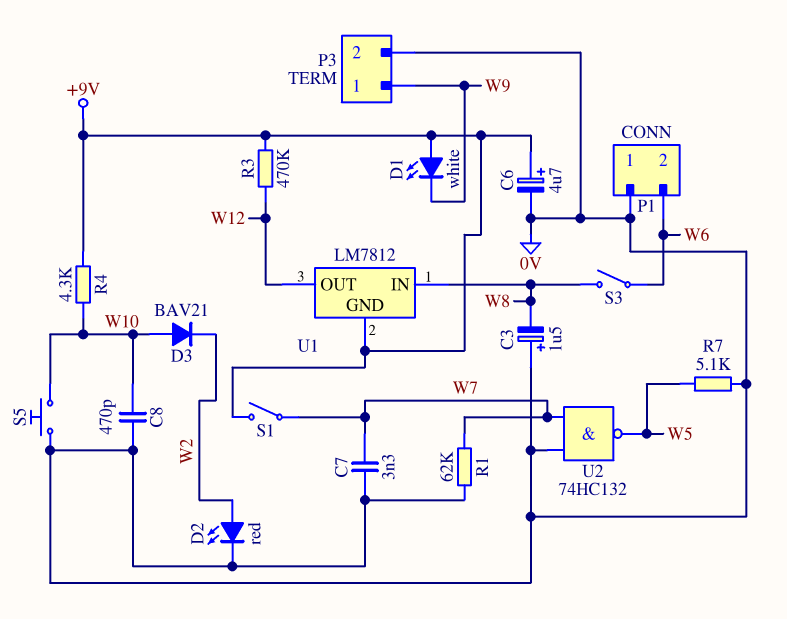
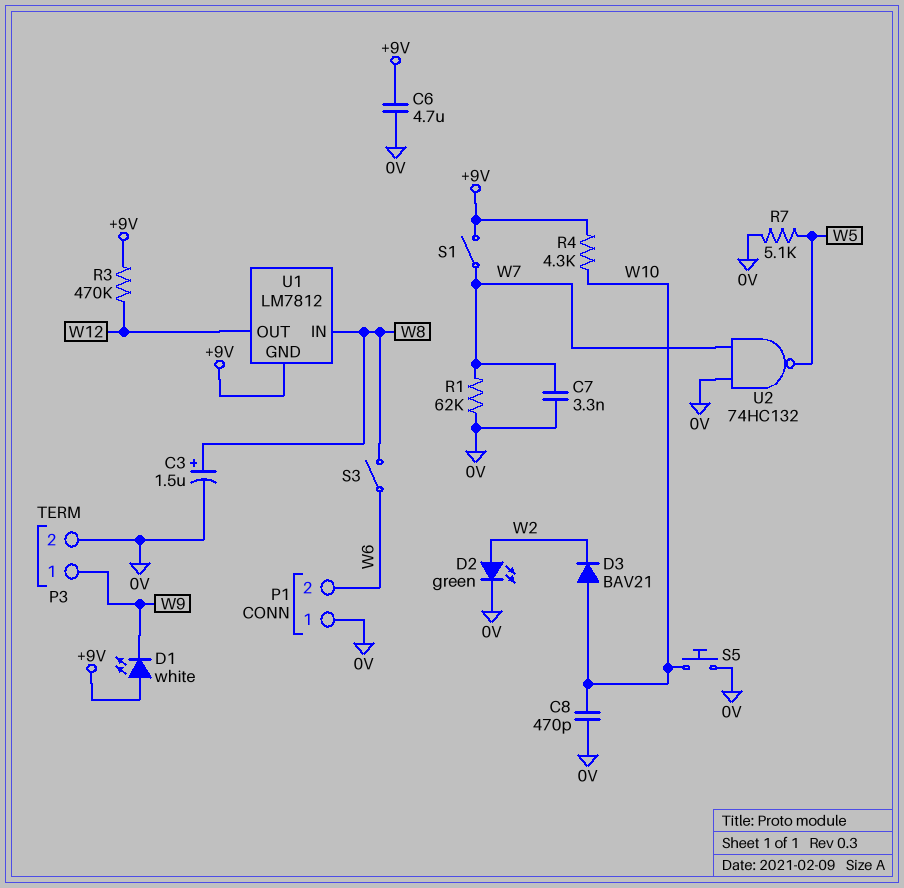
C3: 1.5uF (plus 0V, minus W8) -> 1.5uF (plus W8, minus 0V)
C6: 4.7uF (plus +9V, minus 0V) -> 4.7uF (+9V, 0V)
D2: LED red (A W2, K 0V) -> LED green (A W2, K 0V)

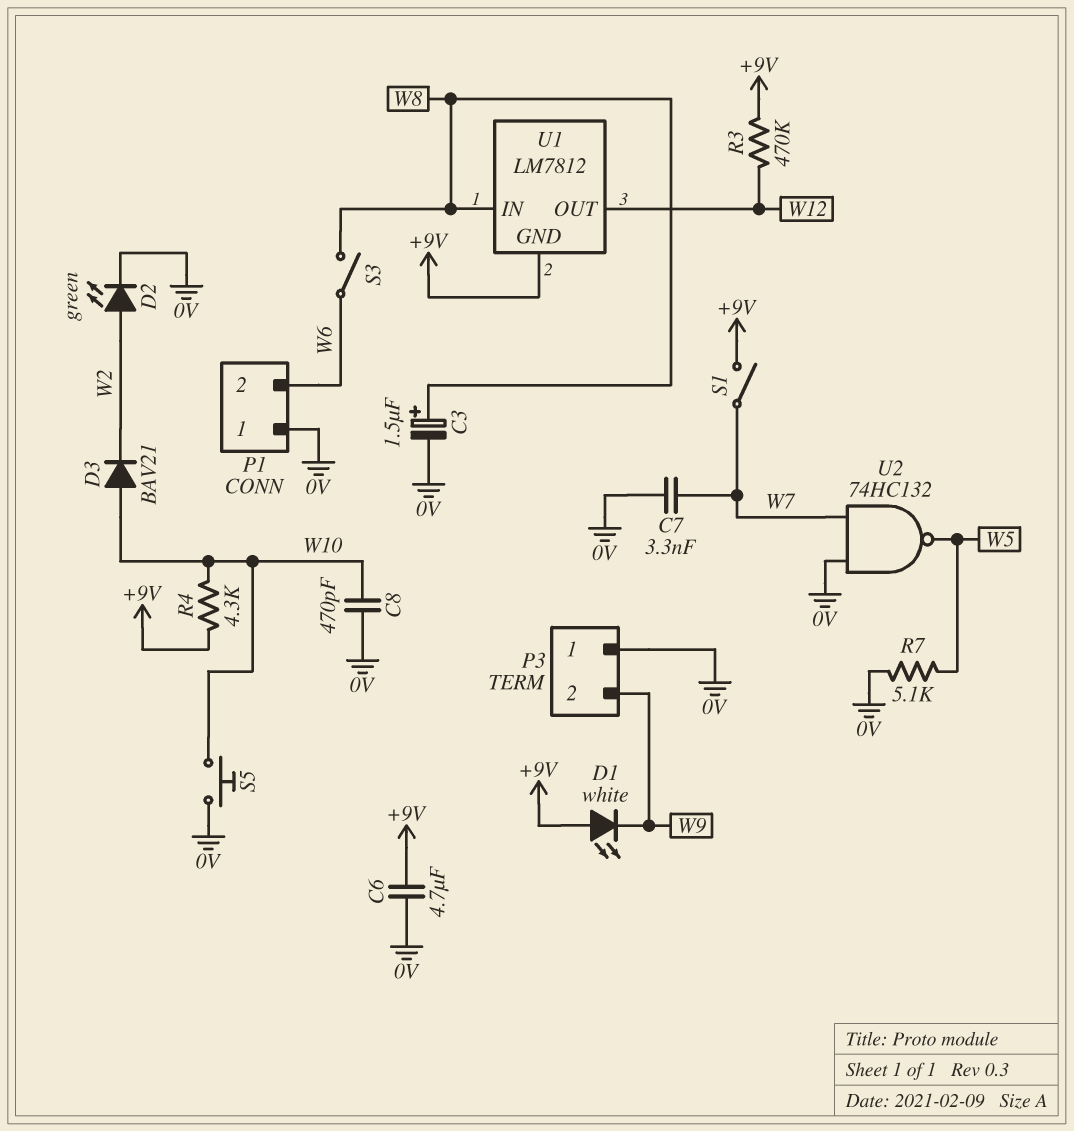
P3 pin 1: W9 -> 0V
P3 pin 2: 0V -> W9
R1: 62k (0V, W7) -> none

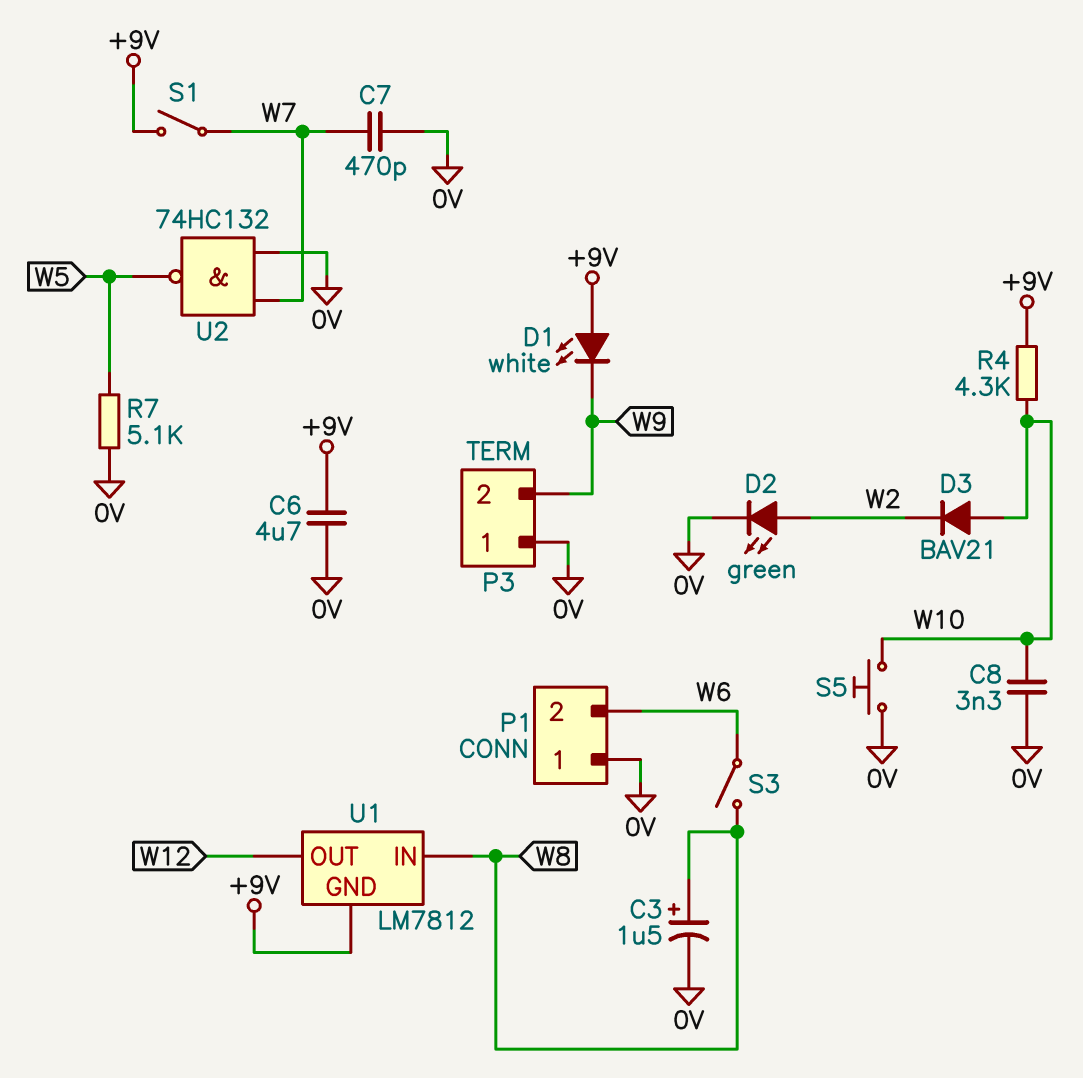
C7: 3.3nF (0V, W7) -> 470pF (0V, W7)
C8: 470pF (0V, W10) -> 3.3nF (0V, W10)
R3: 470k (+9V, W12) -> none

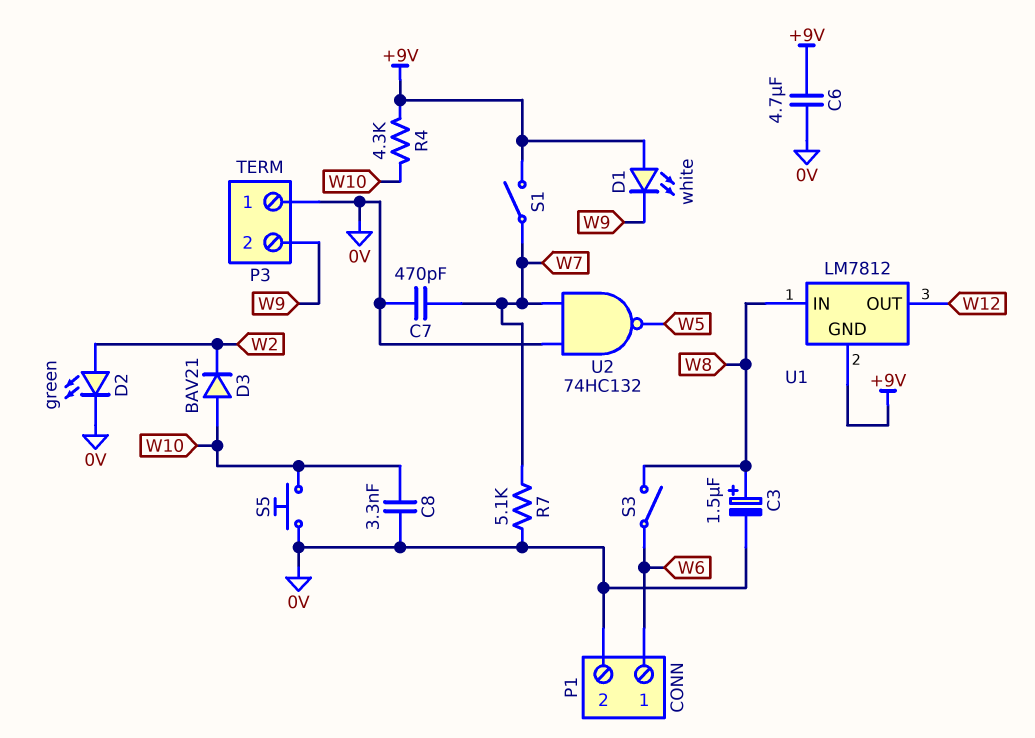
P1 pin 1: 0V -> W6
P1 pin 2: W6 -> 0V
R7: 5.1k (0V, W5) -> 5.1k (0V, W7)

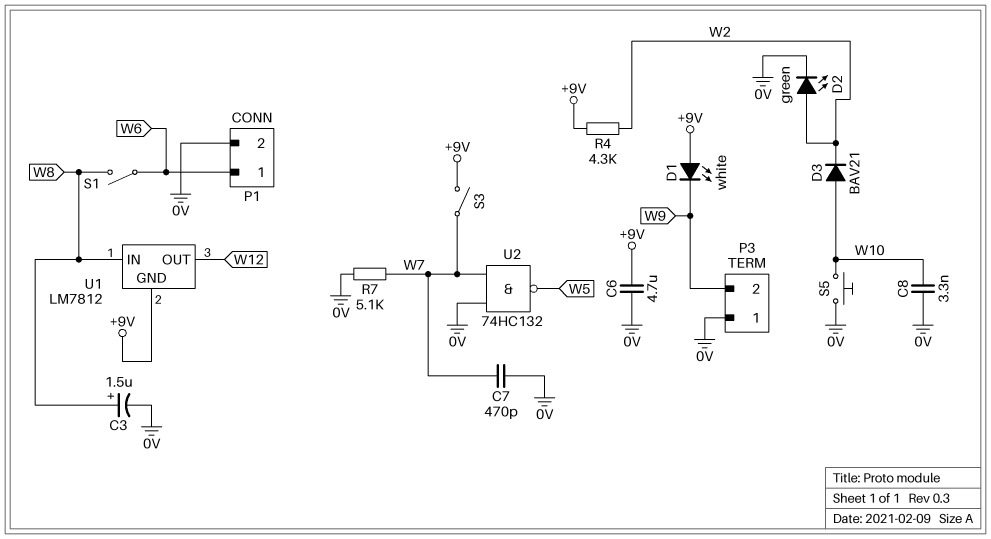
R4: 4.3k (+9V, W10) -> 4.3k (+9V, W2)
S1: switch (+9V, W7) -> switch (W6, W8)
S3: switch (W6, W8) -> switch (+9V, W7)

